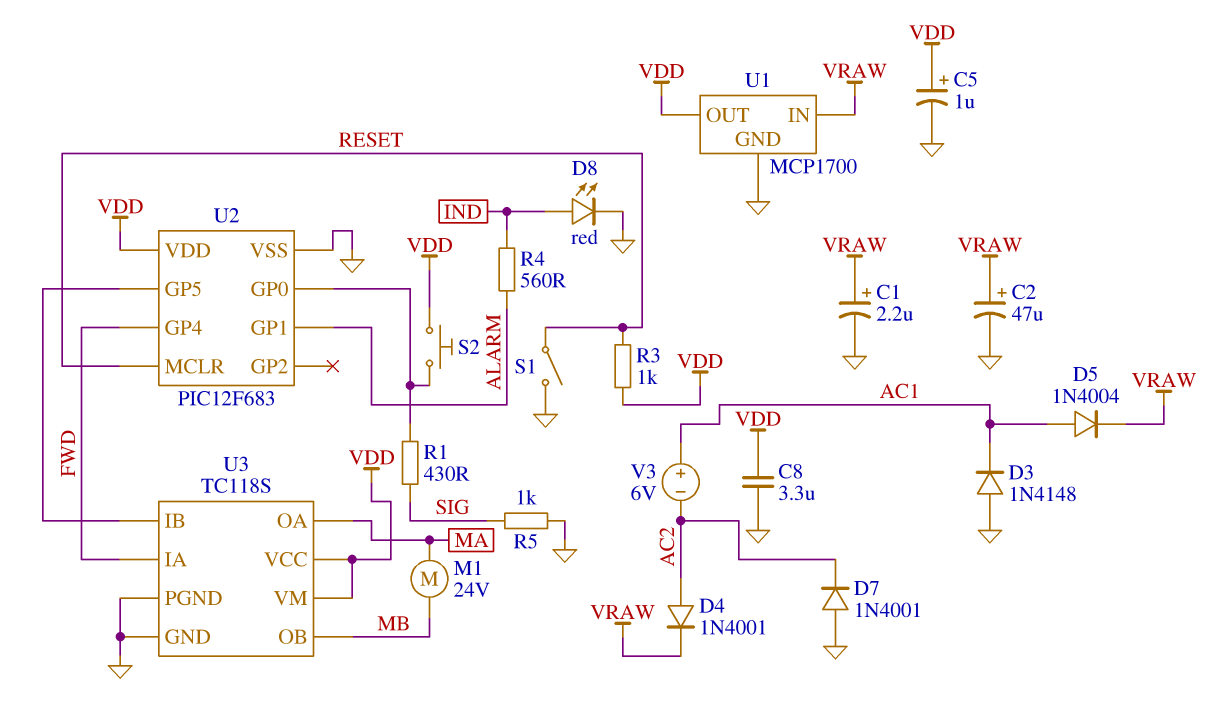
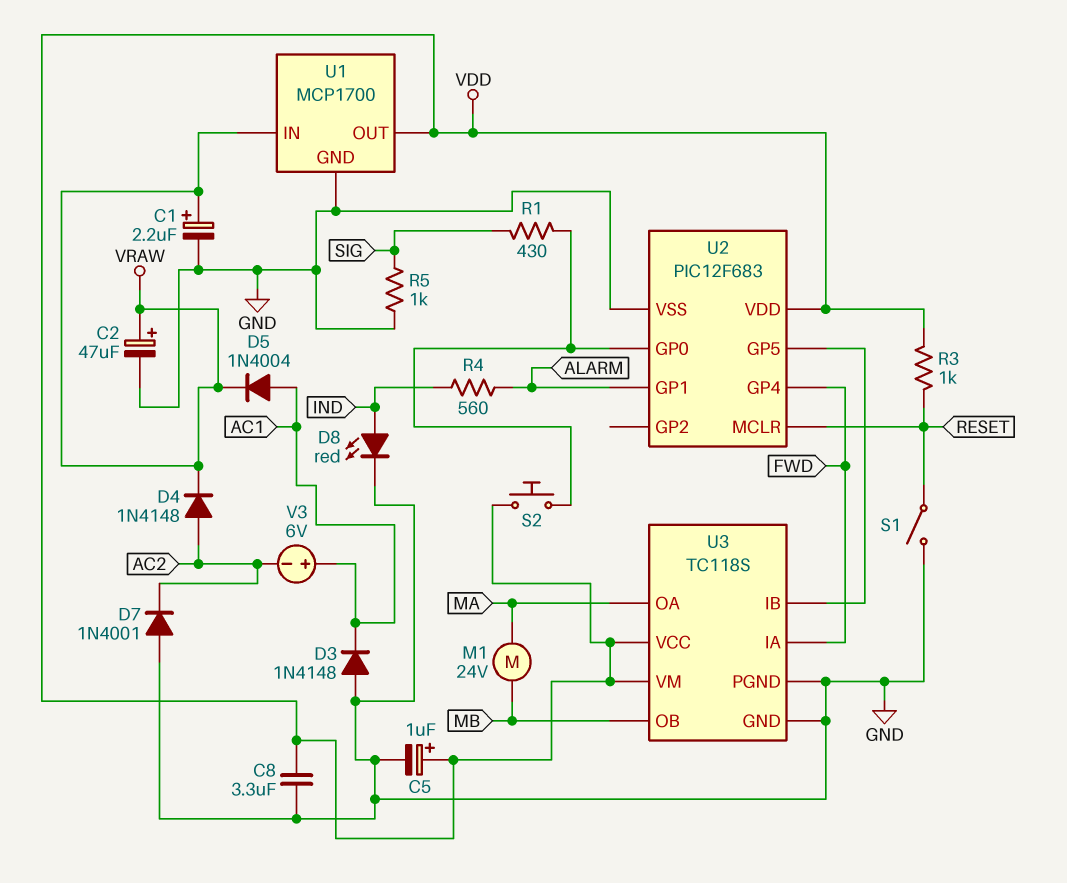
D4: diode 1N4001 (A AC2, K VRAW) -> diode 1N4148 (A AC2, K VRAW)

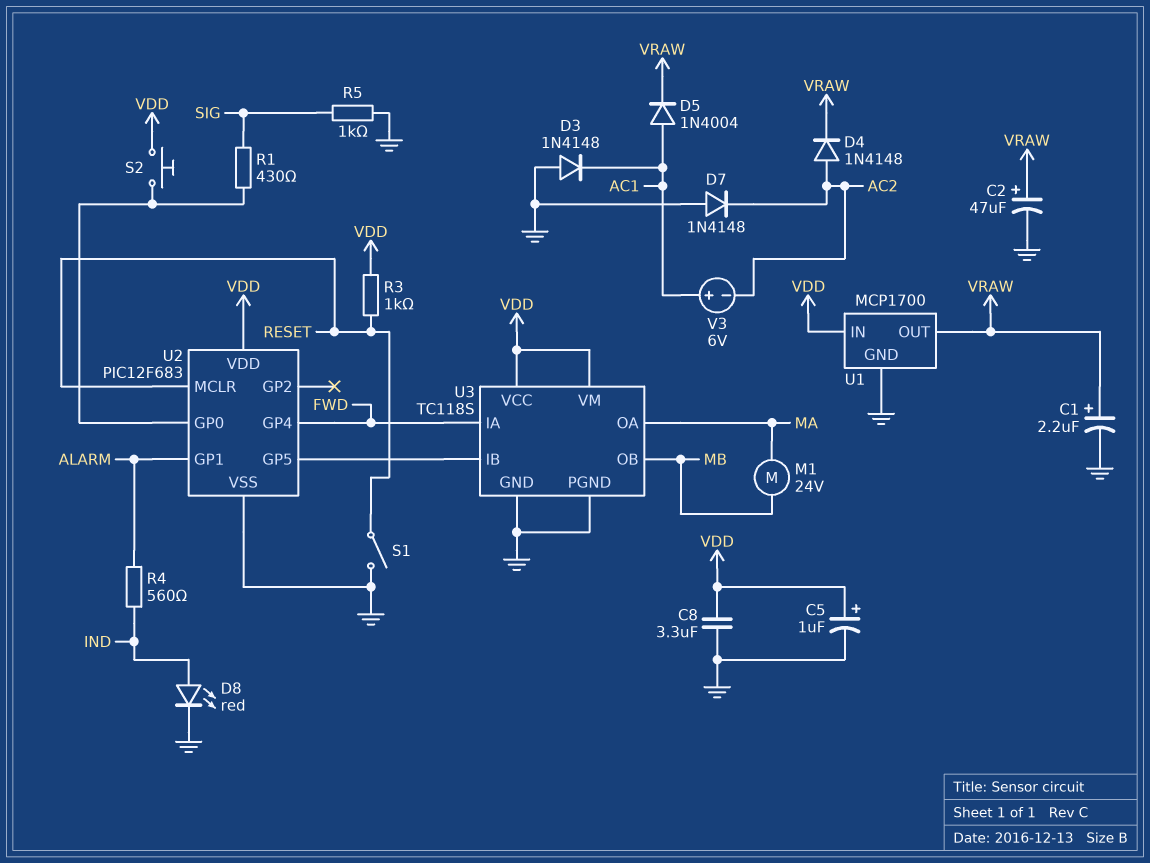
D7: diode 1N4001 (A GND, K AC2) -> diode 1N4148 (A GND, K AC2)
U1 pin IN: VRAW -> VDD
U1 pin OUT: VDD -> VRAW

